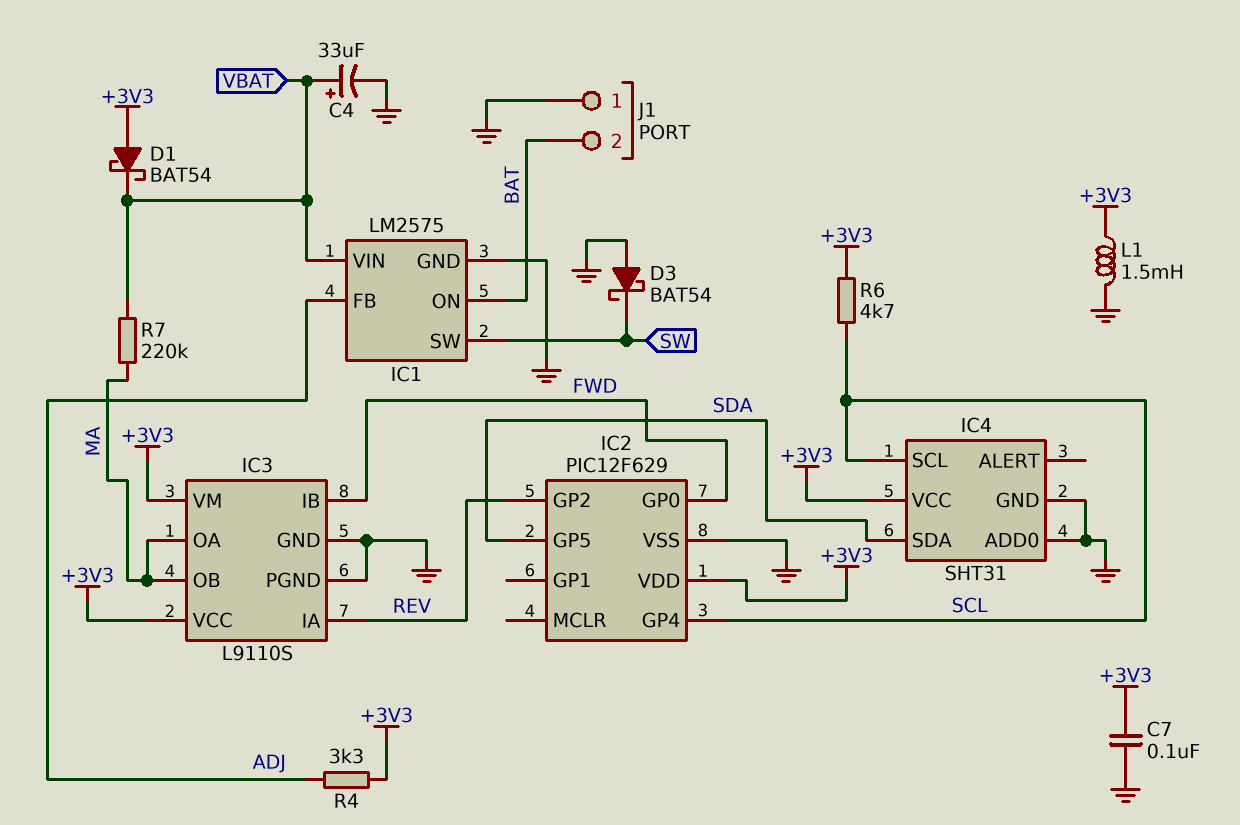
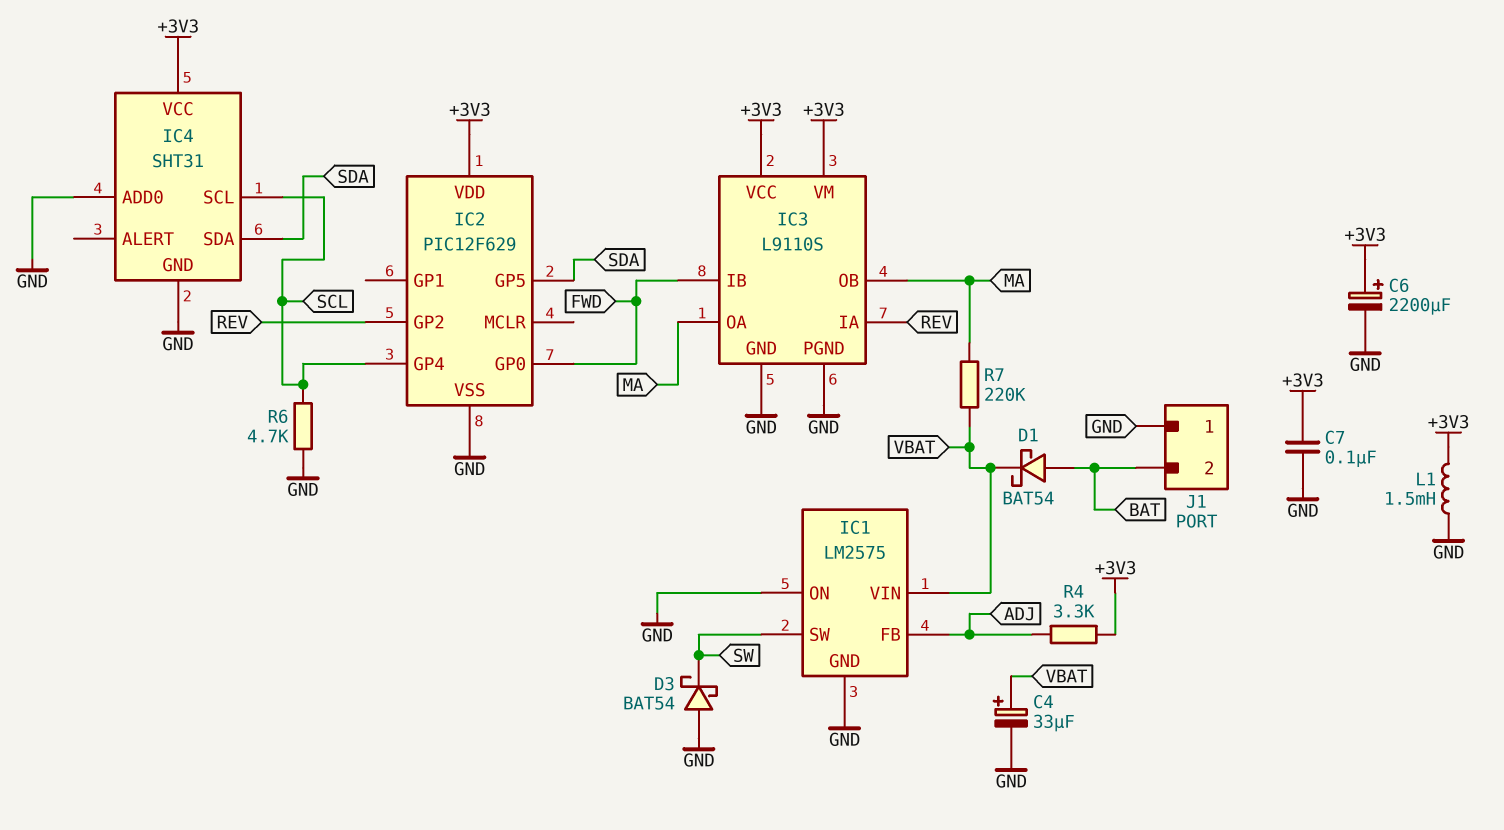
C6: none -> 2200uF (plus +3V3, minus GND)
D1: schottky BAT54 (A +3V3, K VBAT) -> schottky BAT54 (A BAT, K VBAT)
IC1 pin ON: BAT -> GND
R6: 4.7k (+3V3, SCL) -> 4.7k (GND, SCL)

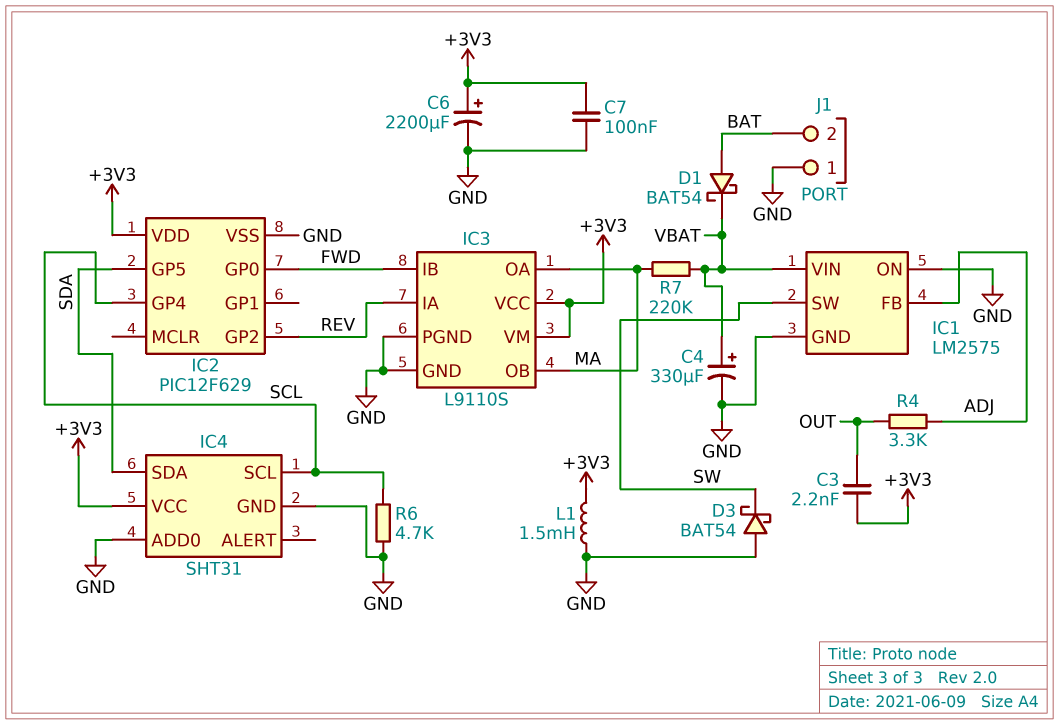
C3: none -> 2.2nF (+3V3, OUT)
C4: 33uF (plus VBAT, minus GND) -> 330uF (plus VBAT, minus GND)
R4: 3.3k (+3V3, ADJ) -> 3.3k (ADJ, OUT)

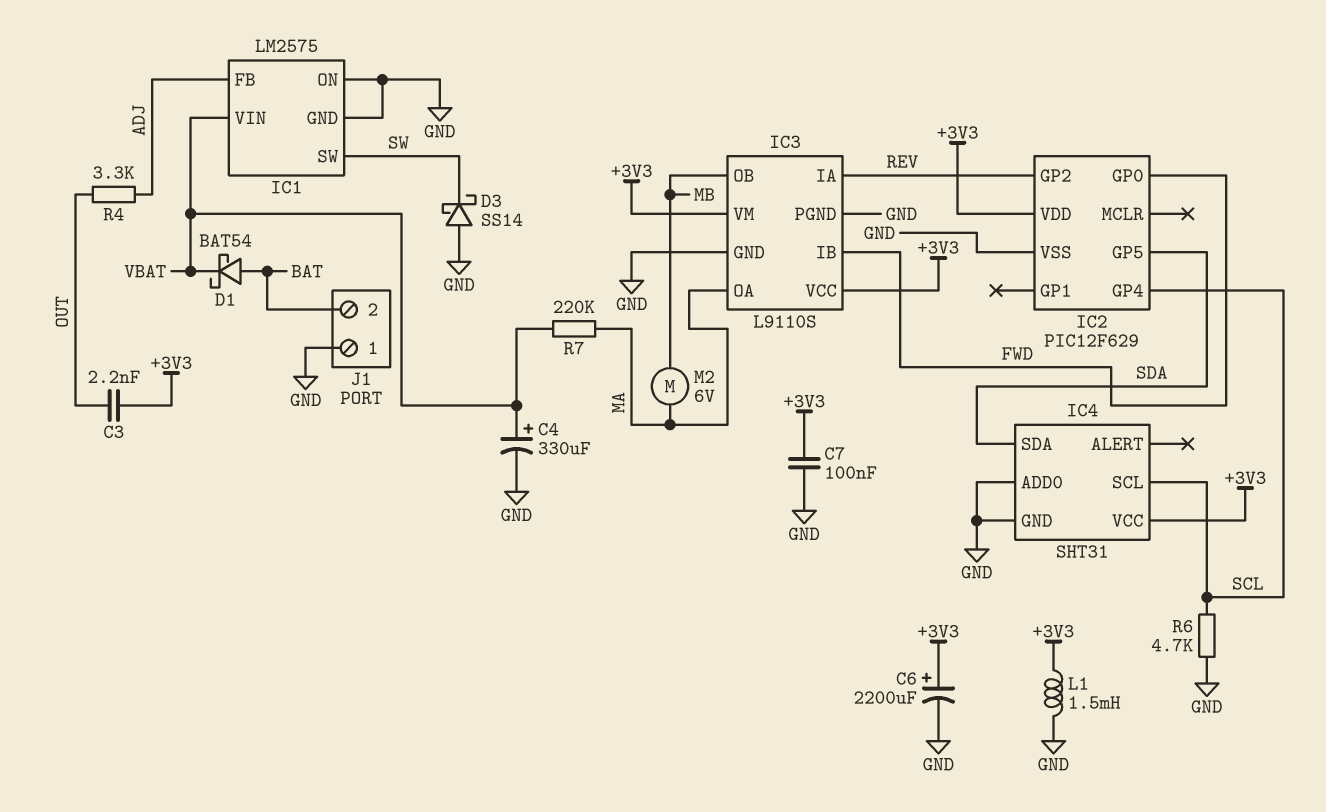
D3: schottky BAT54 (A GND, K SW) -> schottky SS14 (A GND, K SW)
IC3 pin OB: MA -> MB
M2: none -> motor 6V (MA, MB)

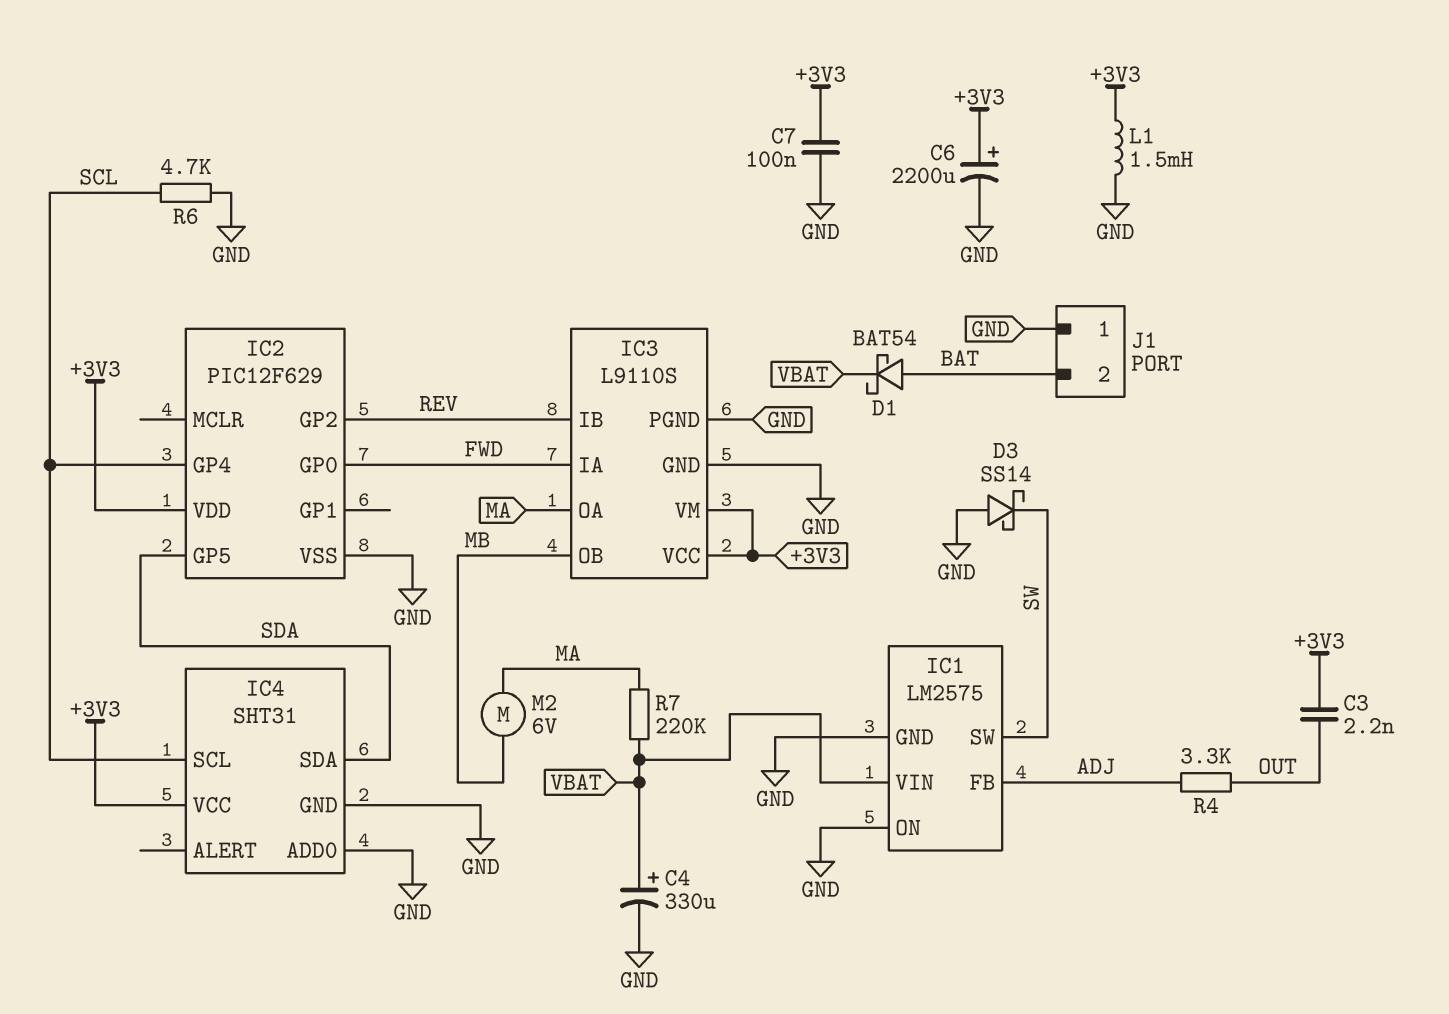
IC3 pin IA: REV -> FWD
IC3 pin IB: FWD -> REV

